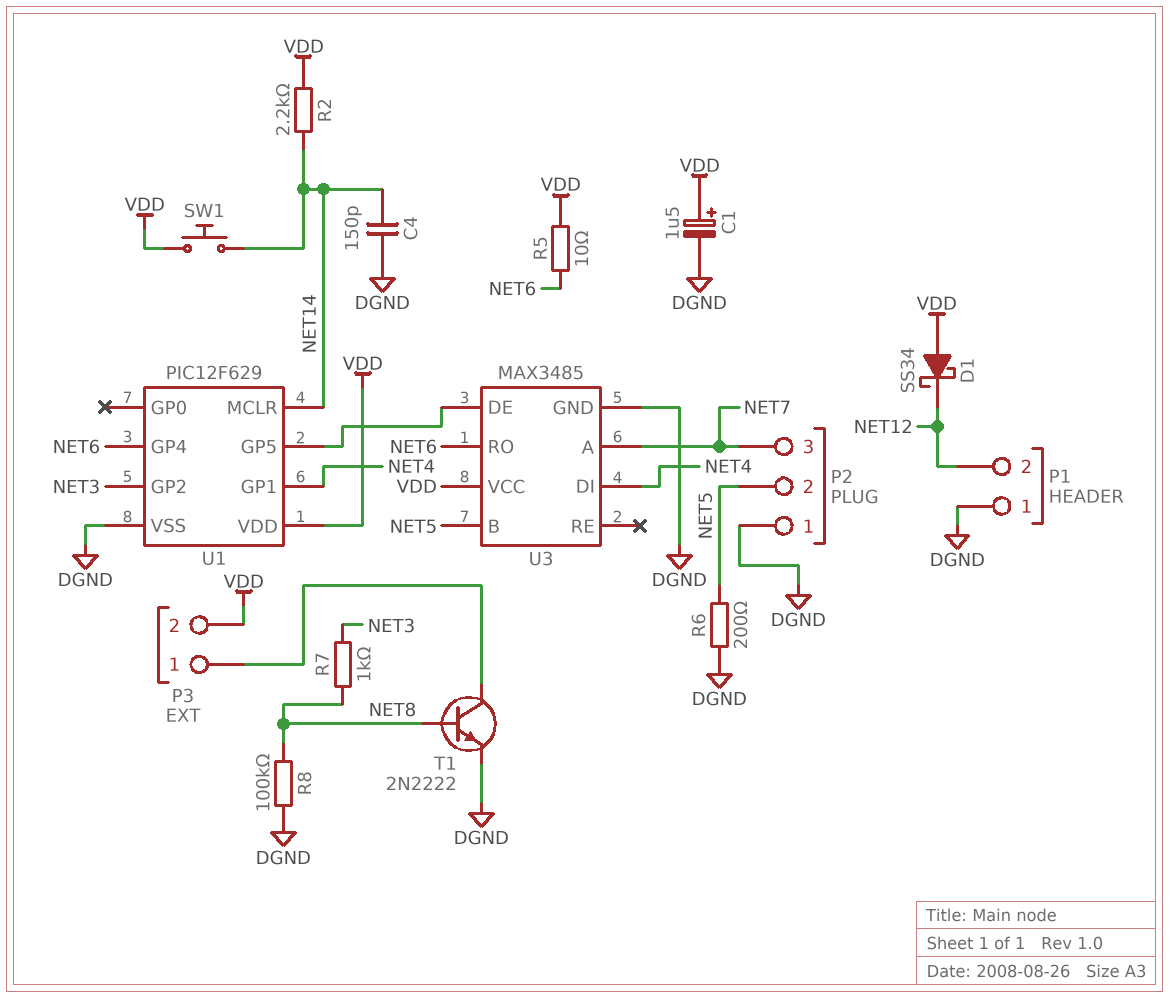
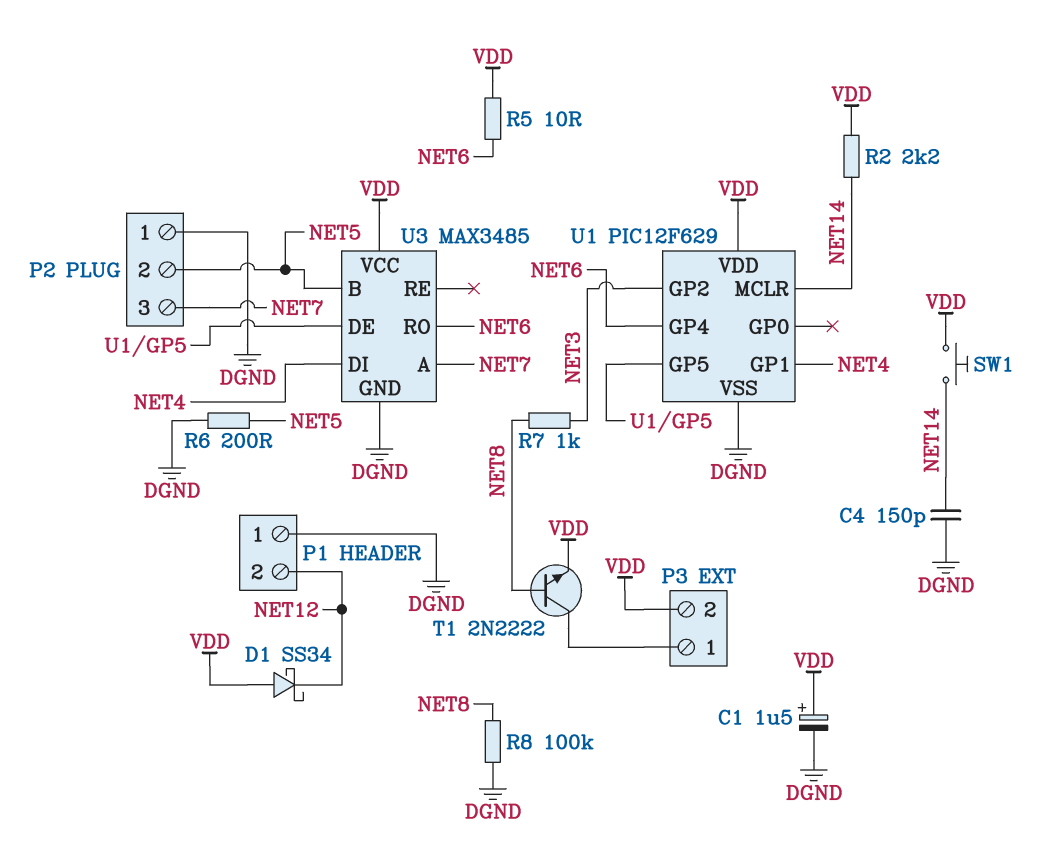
T1: NPN 2N2222 (B NET8, C P3/1, E DGND) -> NPN 2N2222 (B NET8, C P3/1, E VDD)

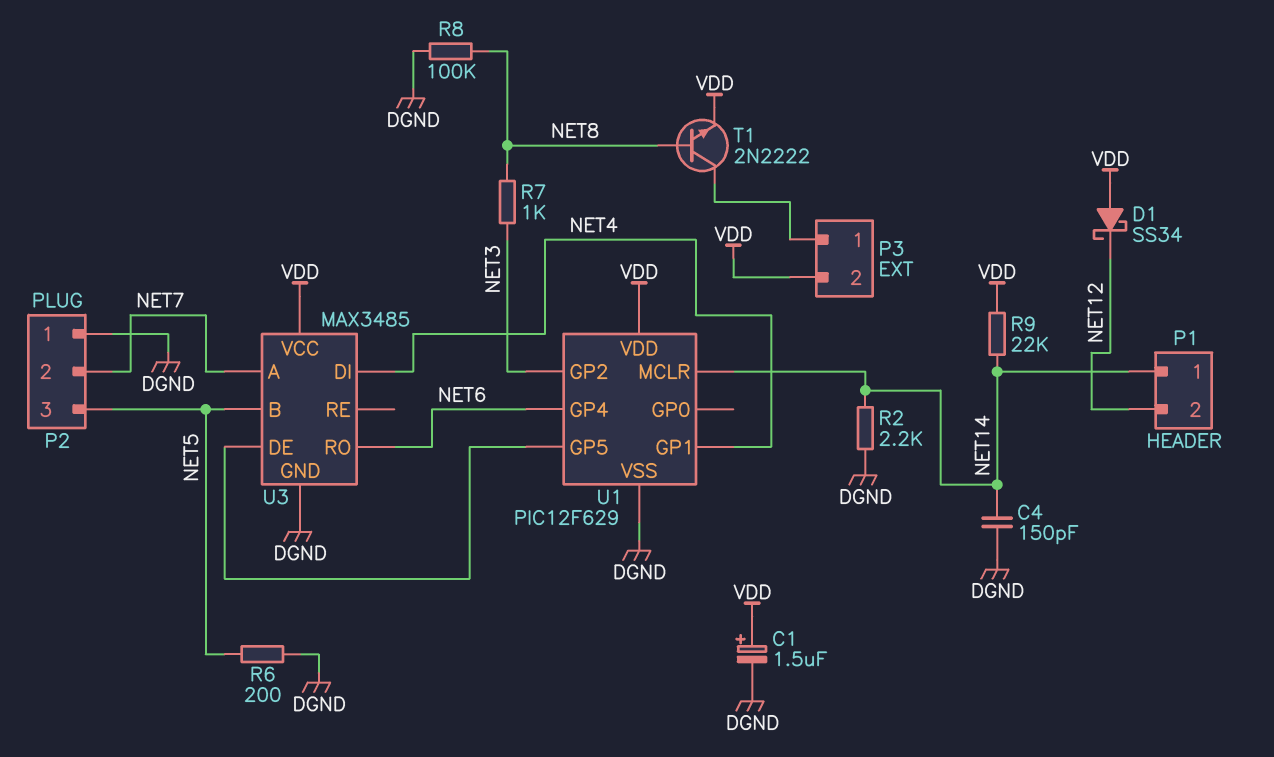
P1 pin 1: DGND -> NET14
P2 pin 2: NET5 -> NET7
P2 pin 3: NET7 -> NET5
R2: 2.2k (NET14, VDD) -> 2.2k (DGND, NET14)
R5: 10 (NET6, VDD) -> none
R9: none -> 22k (NET14, VDD)
SW1: button (NET14, VDD) -> none

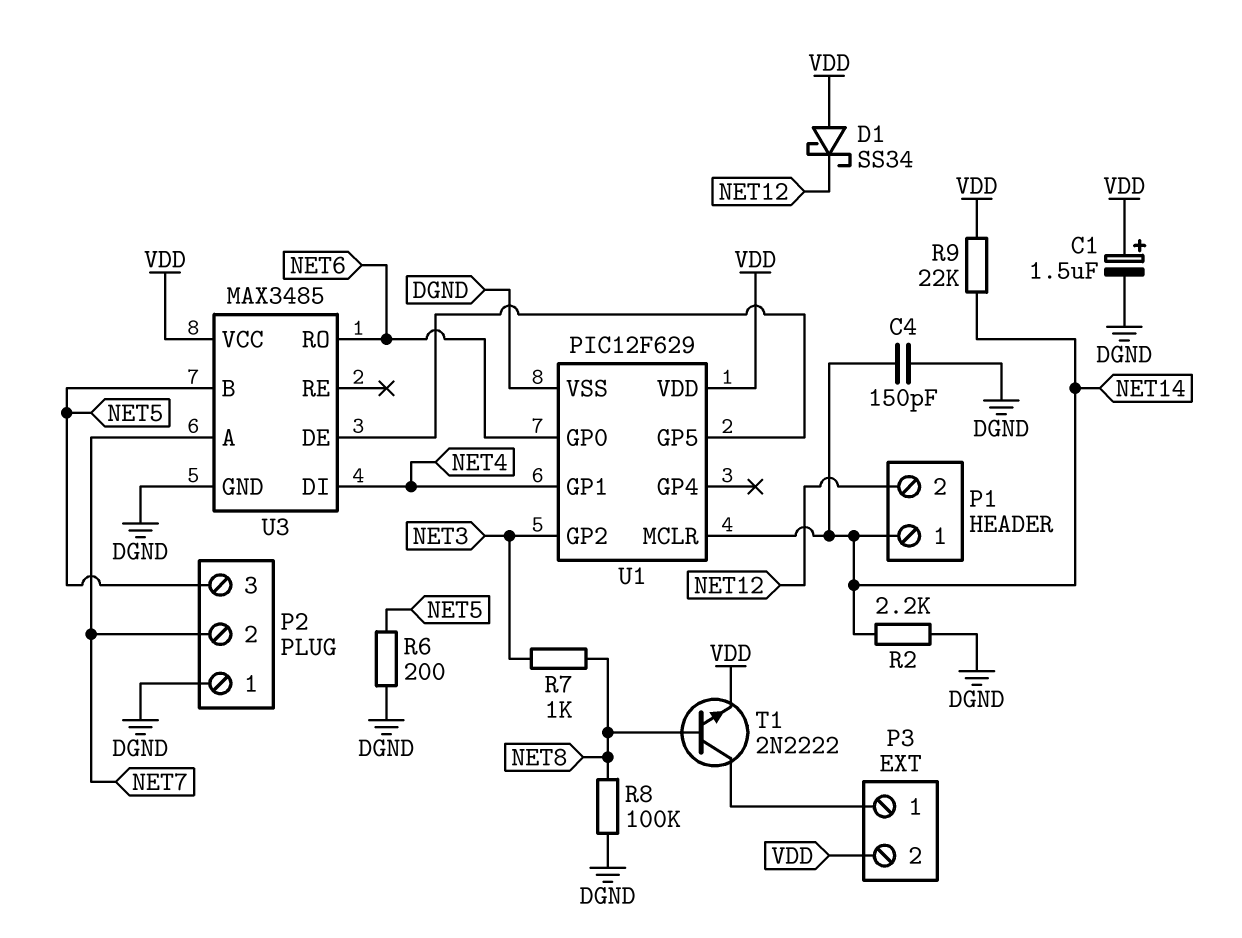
U1 pin GP0: none -> NET6
U1 pin GP4: NET6 -> none

